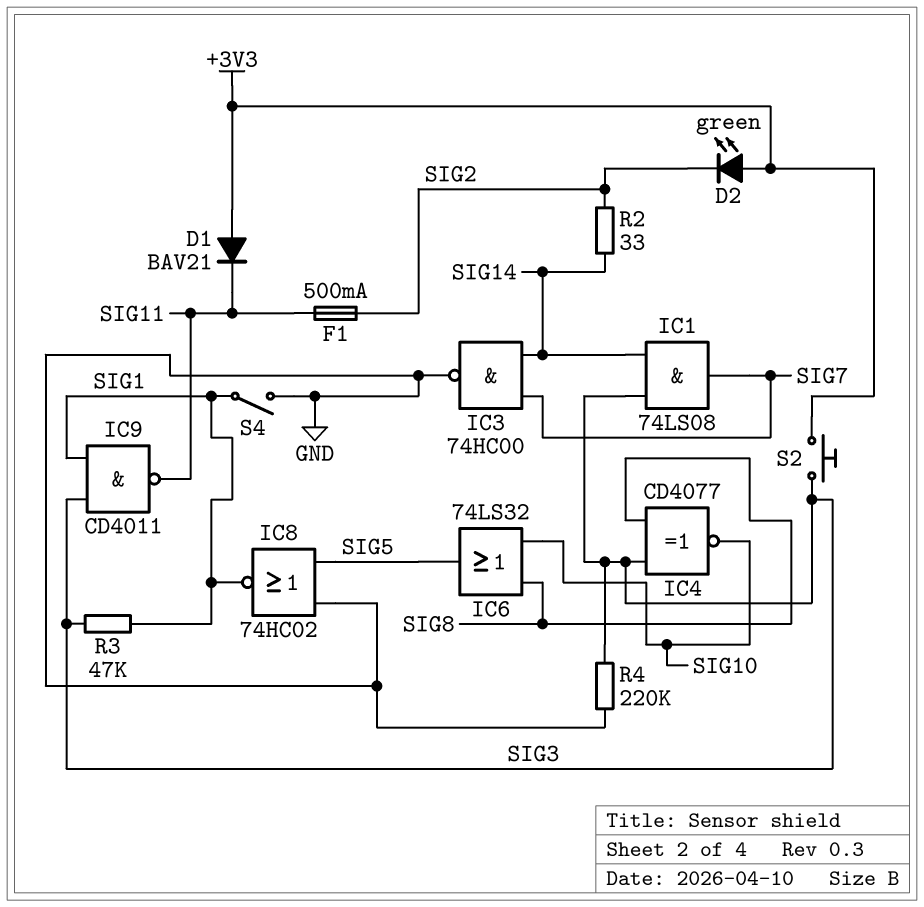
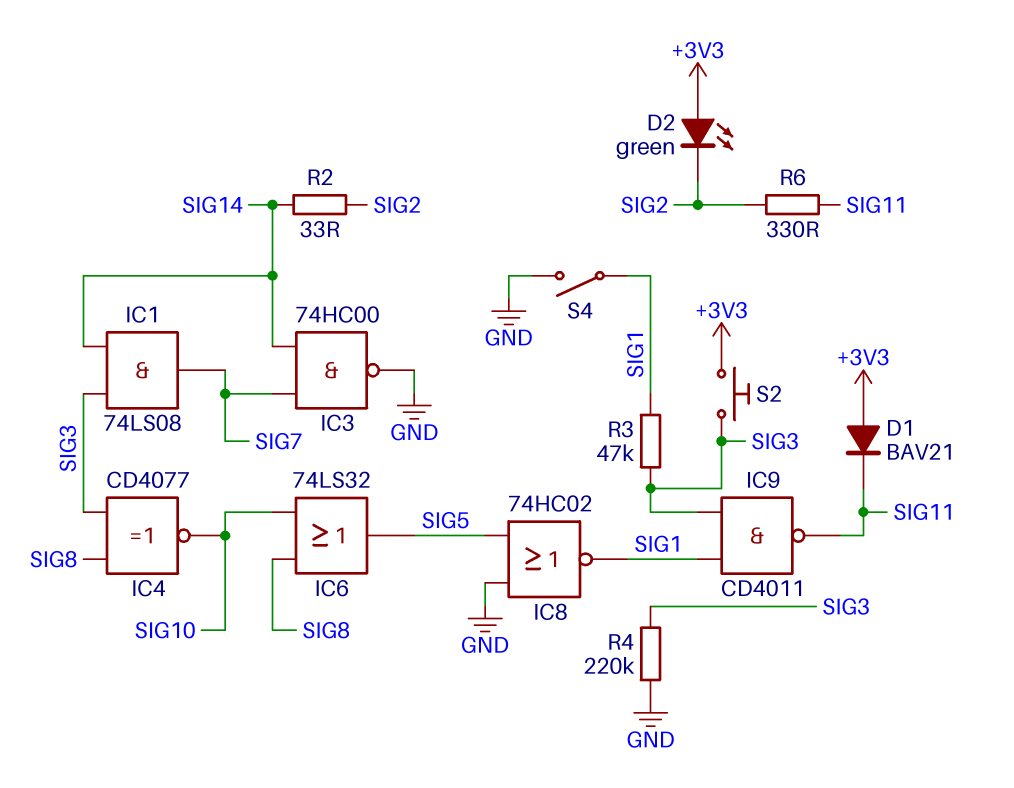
F1: 500mA (SIG2, SIG11) -> none
R6: none -> 330 (SIG2, SIG11)

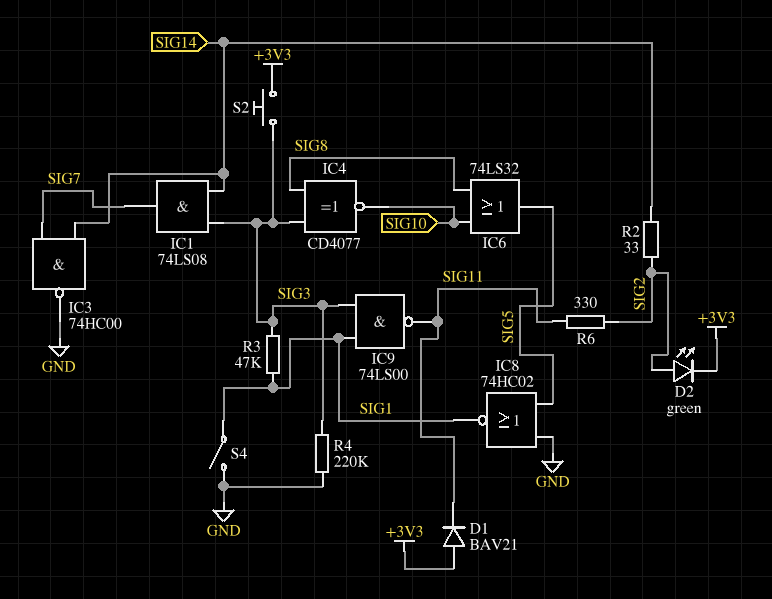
D2: LED green (A +3V3, K SIG2) -> LED green (A SIG2, K +3V3)
IC9: NAND CD4011 (in SIG1, in SIG3, out SIG11) -> NAND 74LS00 (in SIG1, in SIG3, out SIG11)

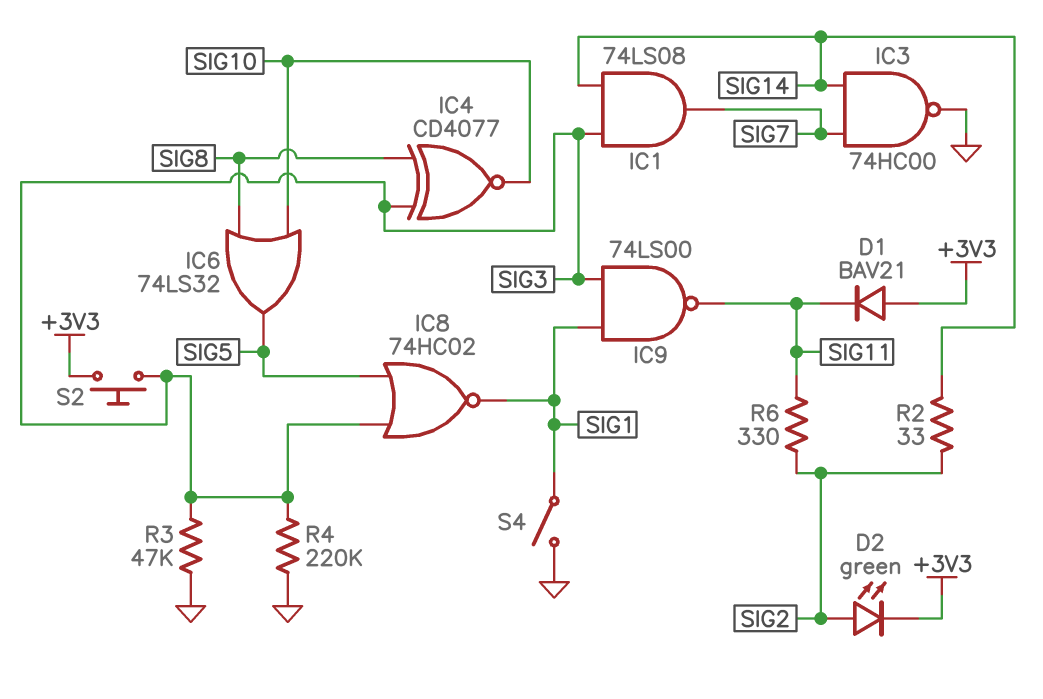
IC8: NOR 74HC02 (in GND, in SIG5, out SIG1) -> NOR 74HC02 (in SIG3, in SIG5, out SIG1)
R3: 47k (SIG1, SIG3) -> 47k (GND, SIG3)

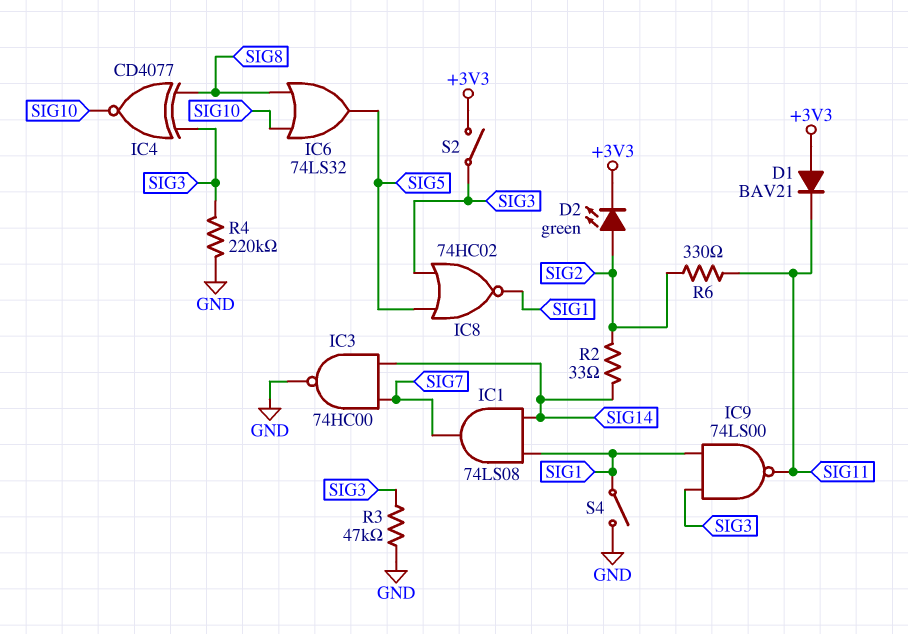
IC1: AND 74LS08 (in SIG3, in SIG14, out SIG7) -> AND 74LS08 (in SIG1, in SIG14, out SIG7)
S2: button (+3V3, SIG3) -> switch (+3V3, SIG3)

